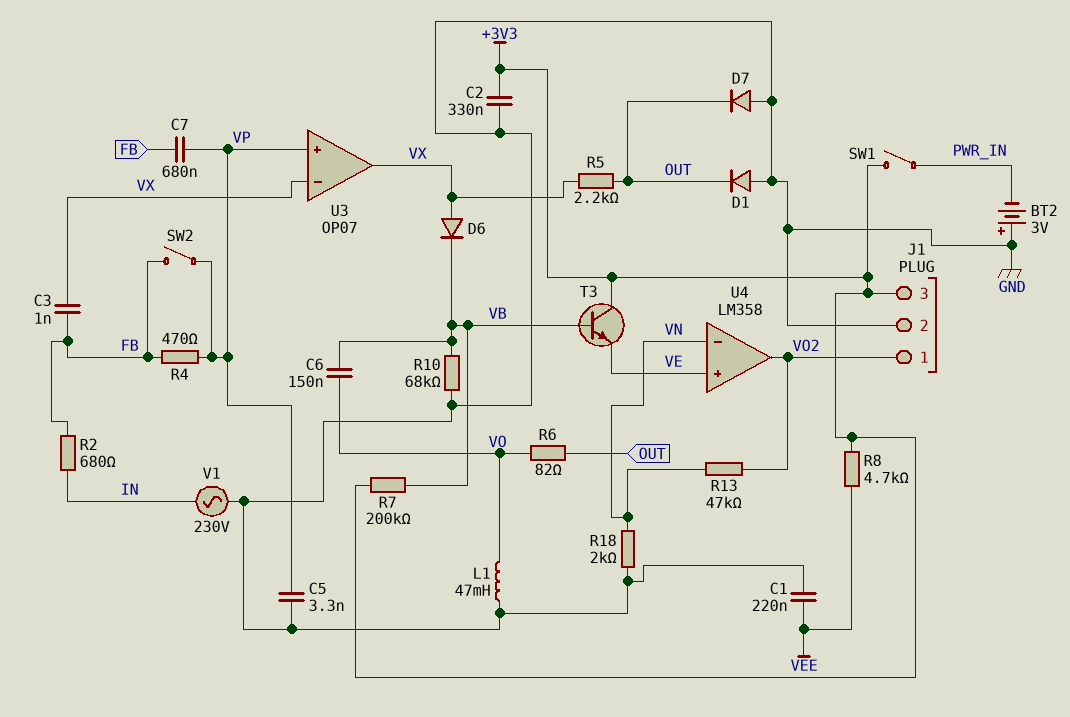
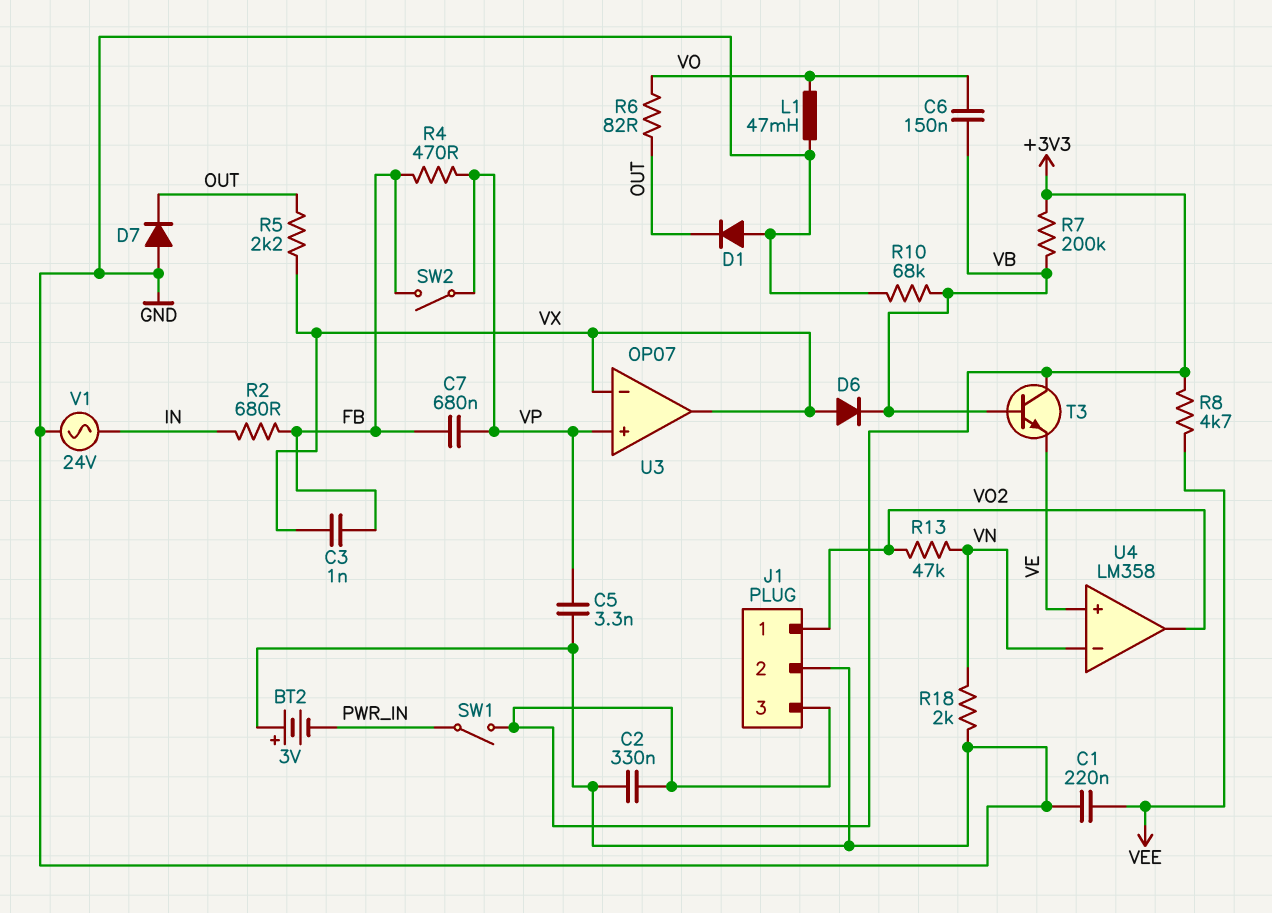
V1: AC 230V (GND, IN) -> AC 24V (GND, IN)

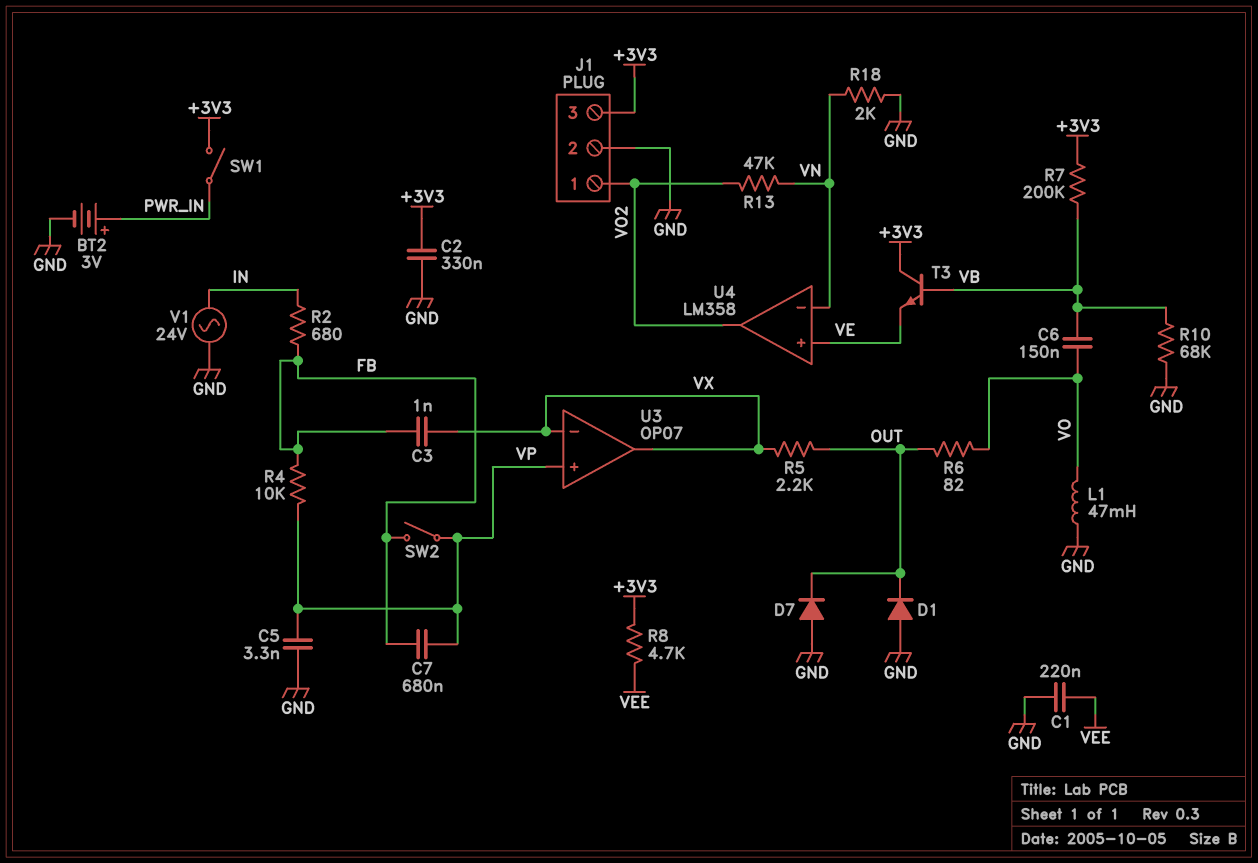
BT2: 3V (plus GND, minus PWR_IN) -> 3V (plus PWR_IN, minus GND)
D6: diode (A VX, K VB) -> none
R4: 470 (FB, VP) -> 10k (FB, VP)

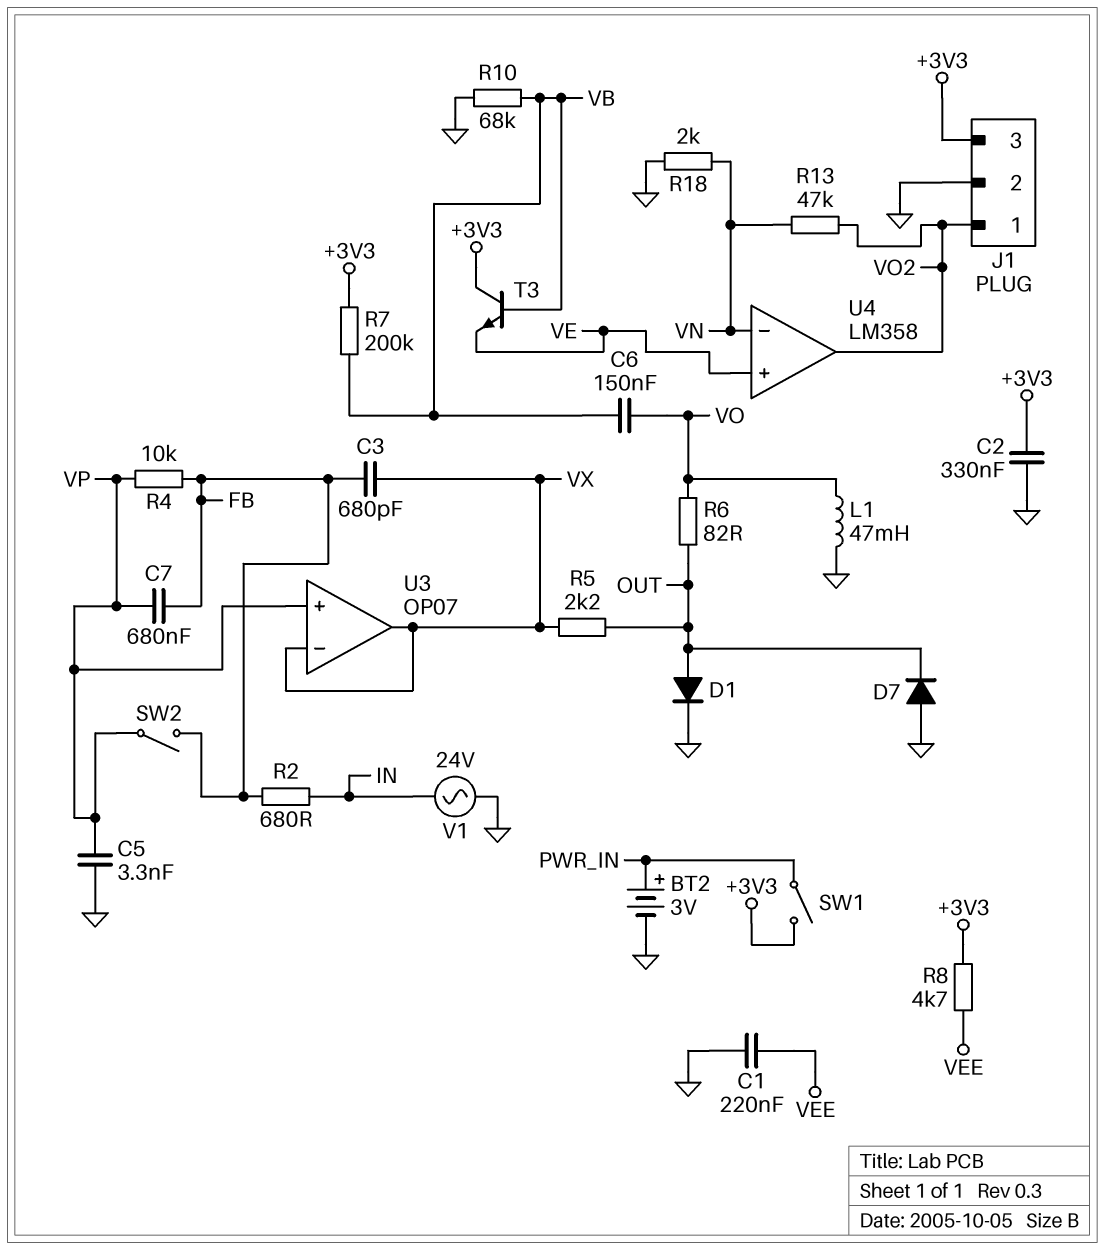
C3: 1nF (FB, VX) -> 680pF (FB, VX)
D1: diode (A GND, K OUT) -> diode (A OUT, K GND)

